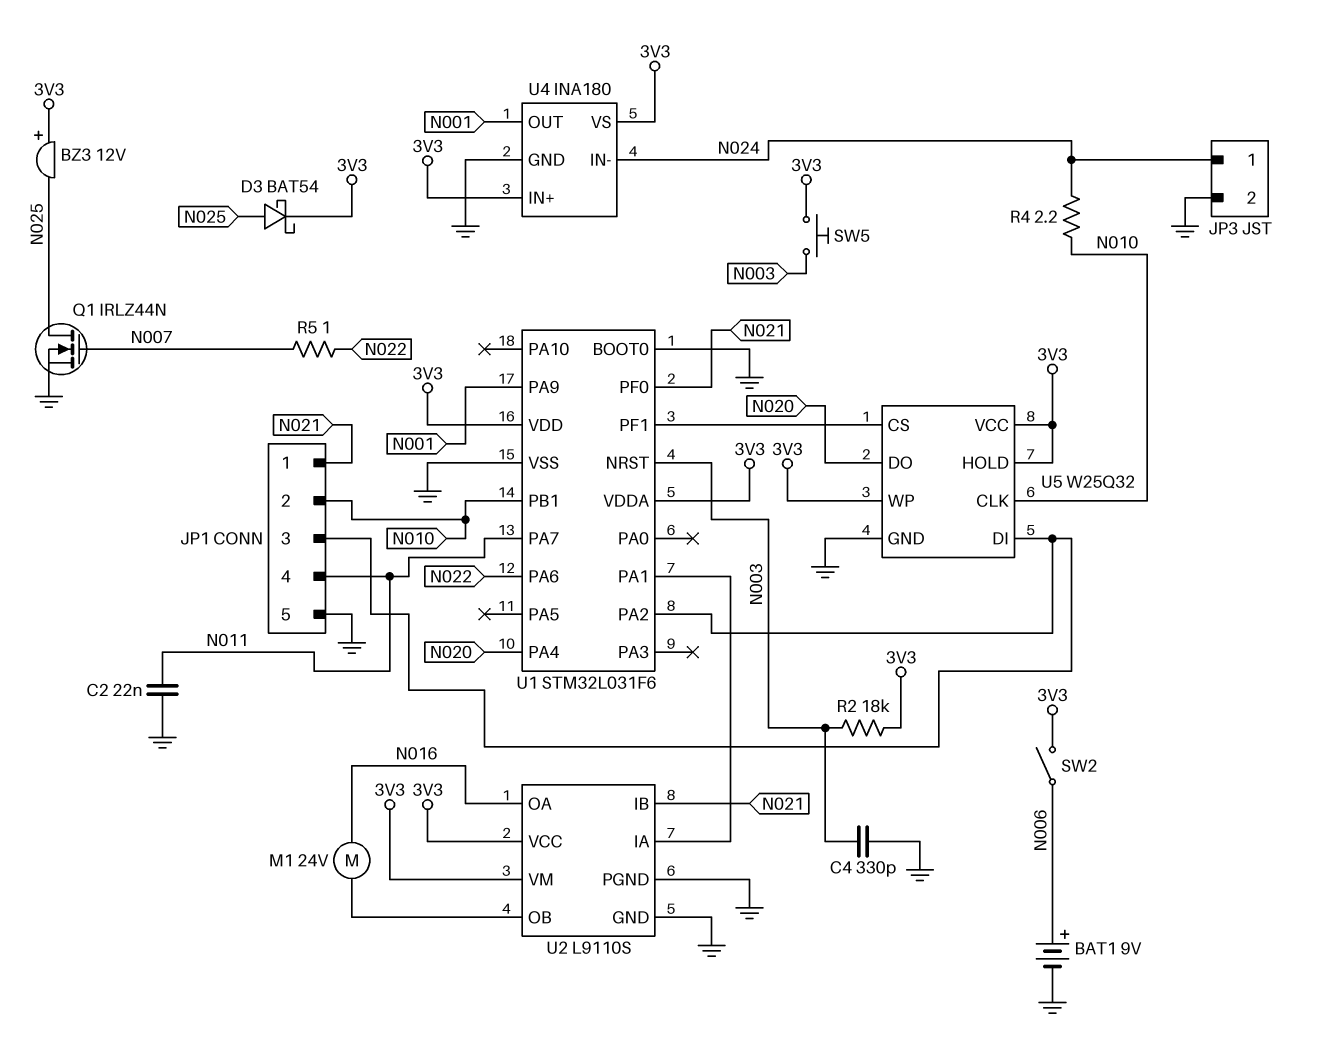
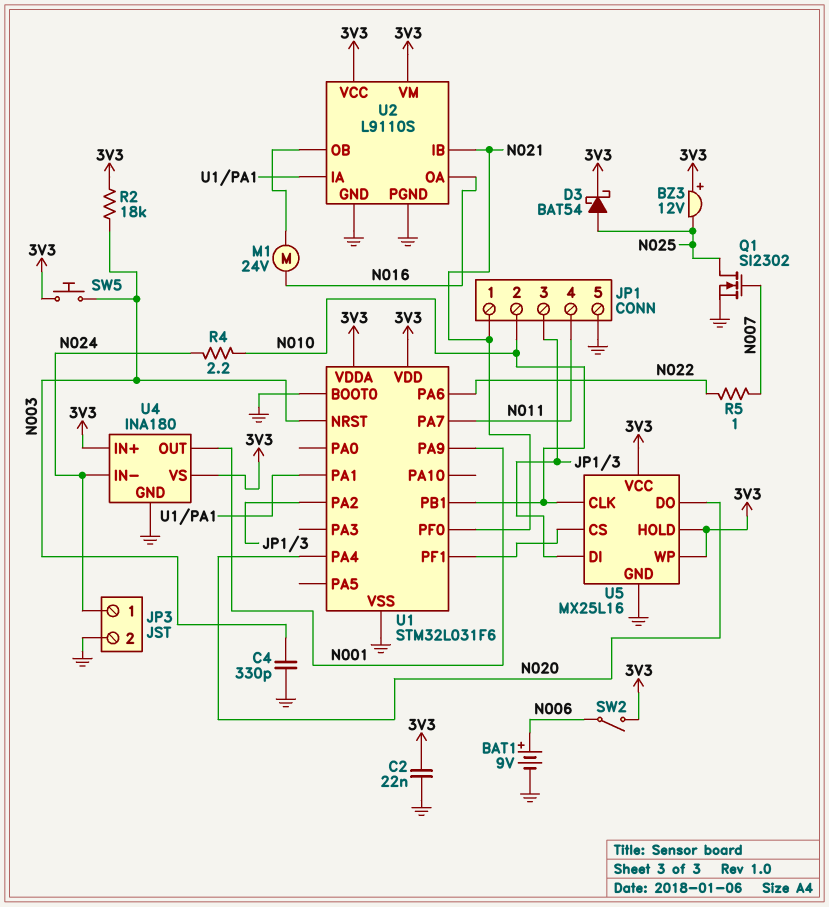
C2: 22nF (GND, N011) -> 22nF (3V3, GND)
Q1: NMOS IRLZ44N (G N007, D N025, S GND) -> NMOS SI2302 (G N007, D N025, S GND)
U5: W25Q32 -> MX25L16

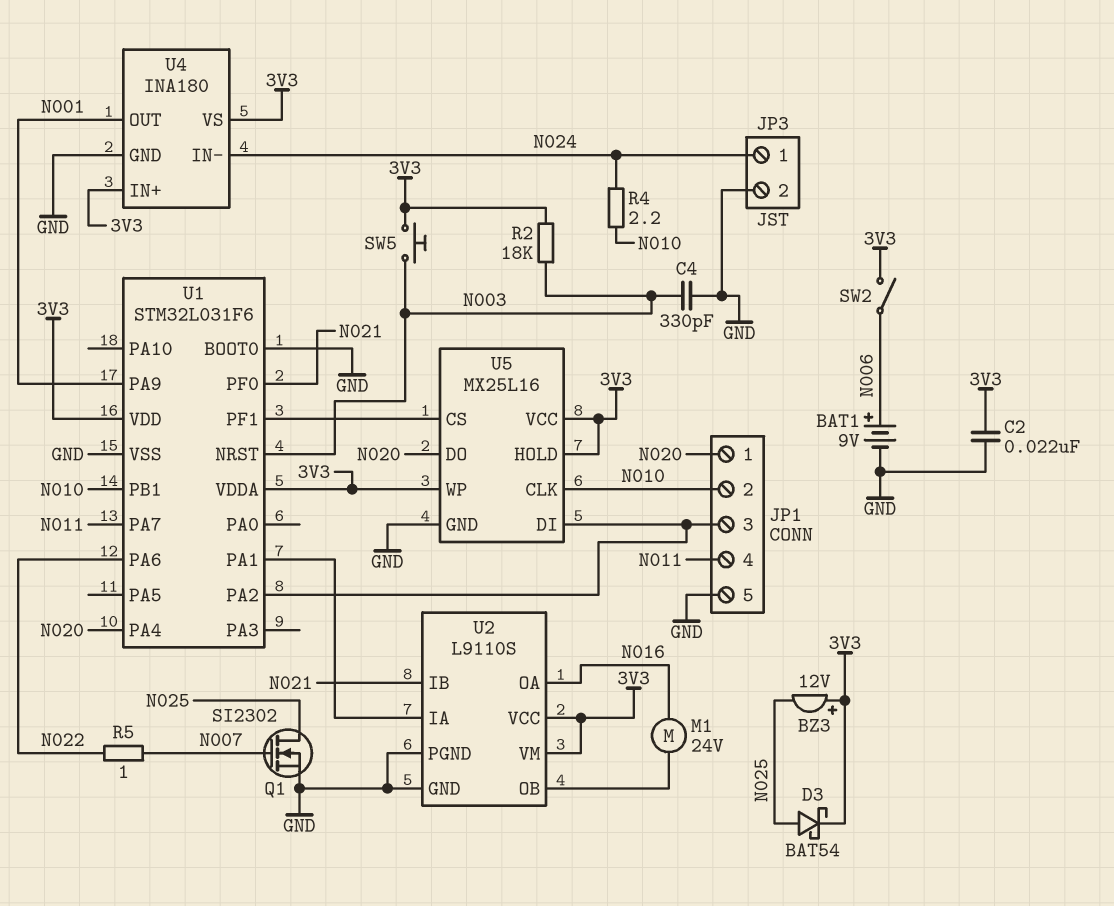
JP1 pin 1: N021 -> N020

